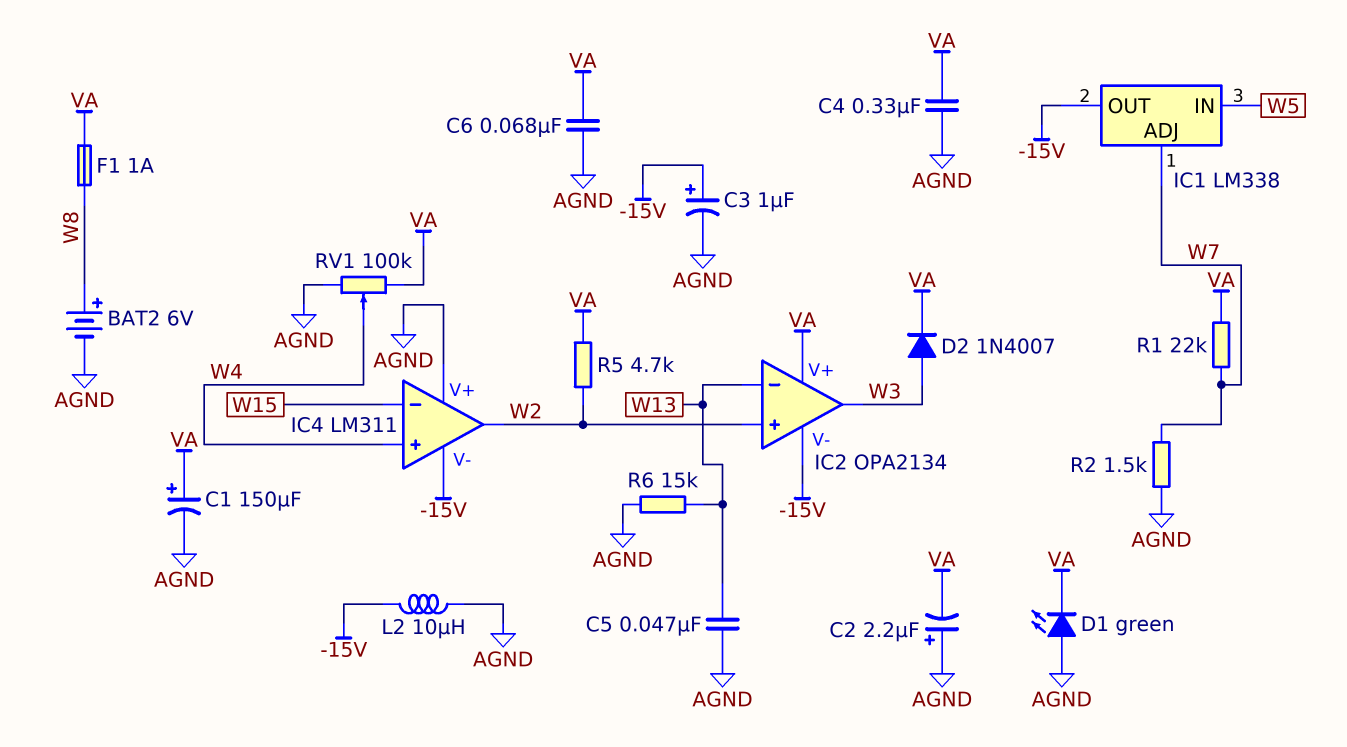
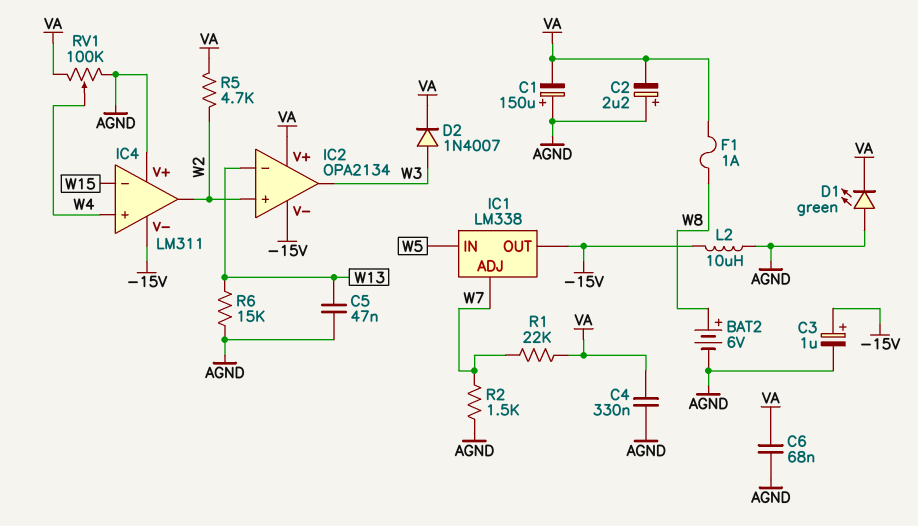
C1: 150uF (plus VA, minus AGND) -> 150uF (plus AGND, minus VA)

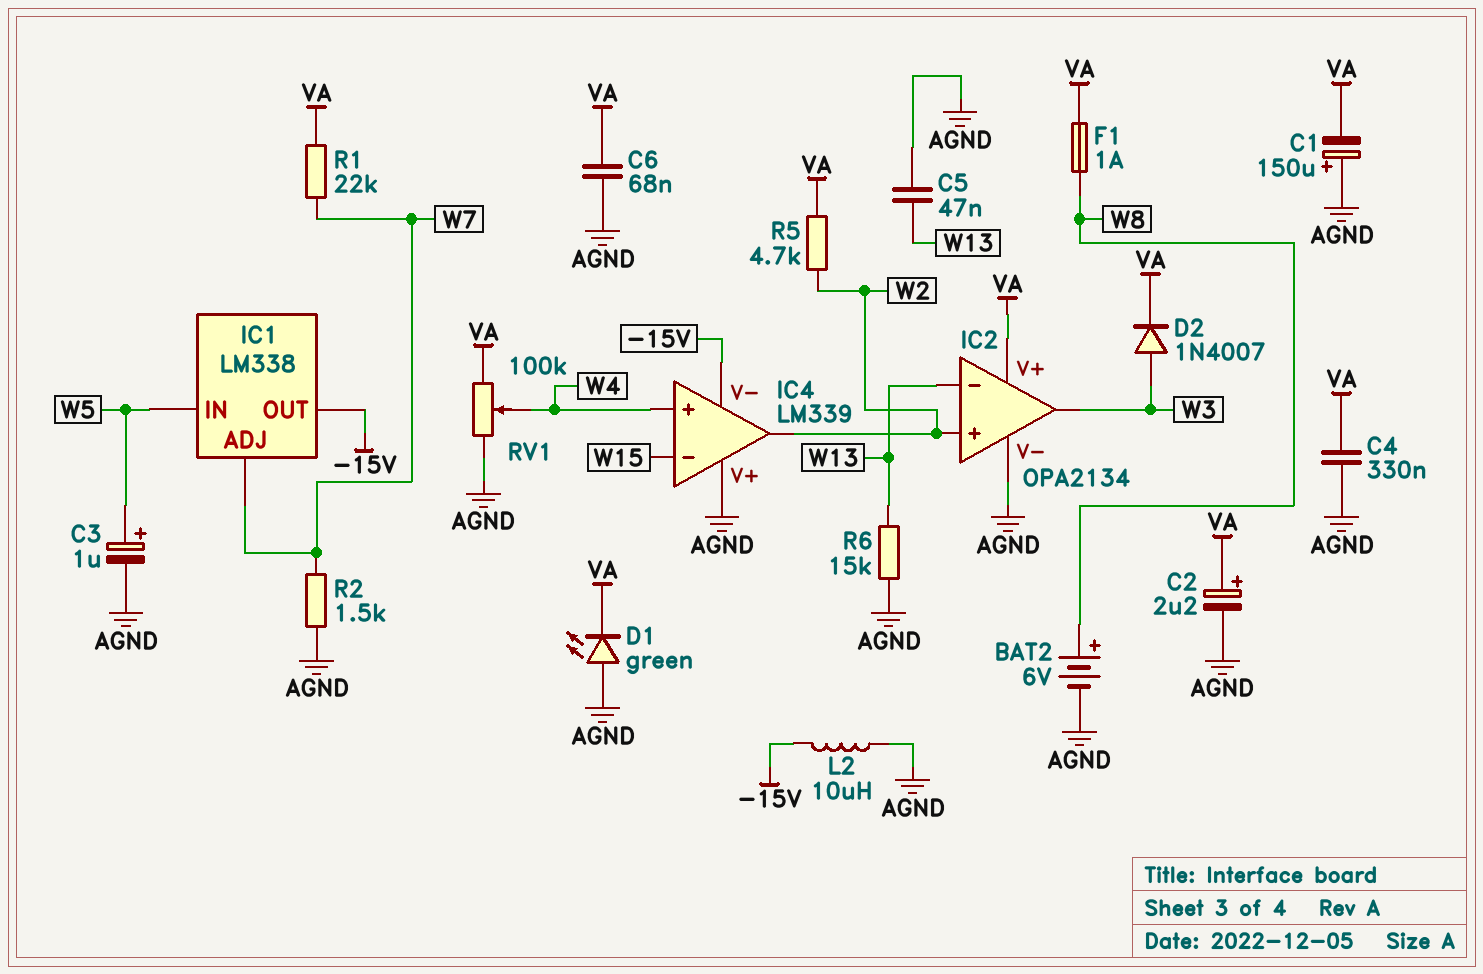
C2: 2.2uF (plus AGND, minus VA) -> 2.2uF (plus VA, minus AGND)
C3: 1uF (plus -15V, minus AGND) -> 1uF (plus W5, minus AGND)
IC2 pin V-: -15V -> AGND
IC4: LM311 -> LM339

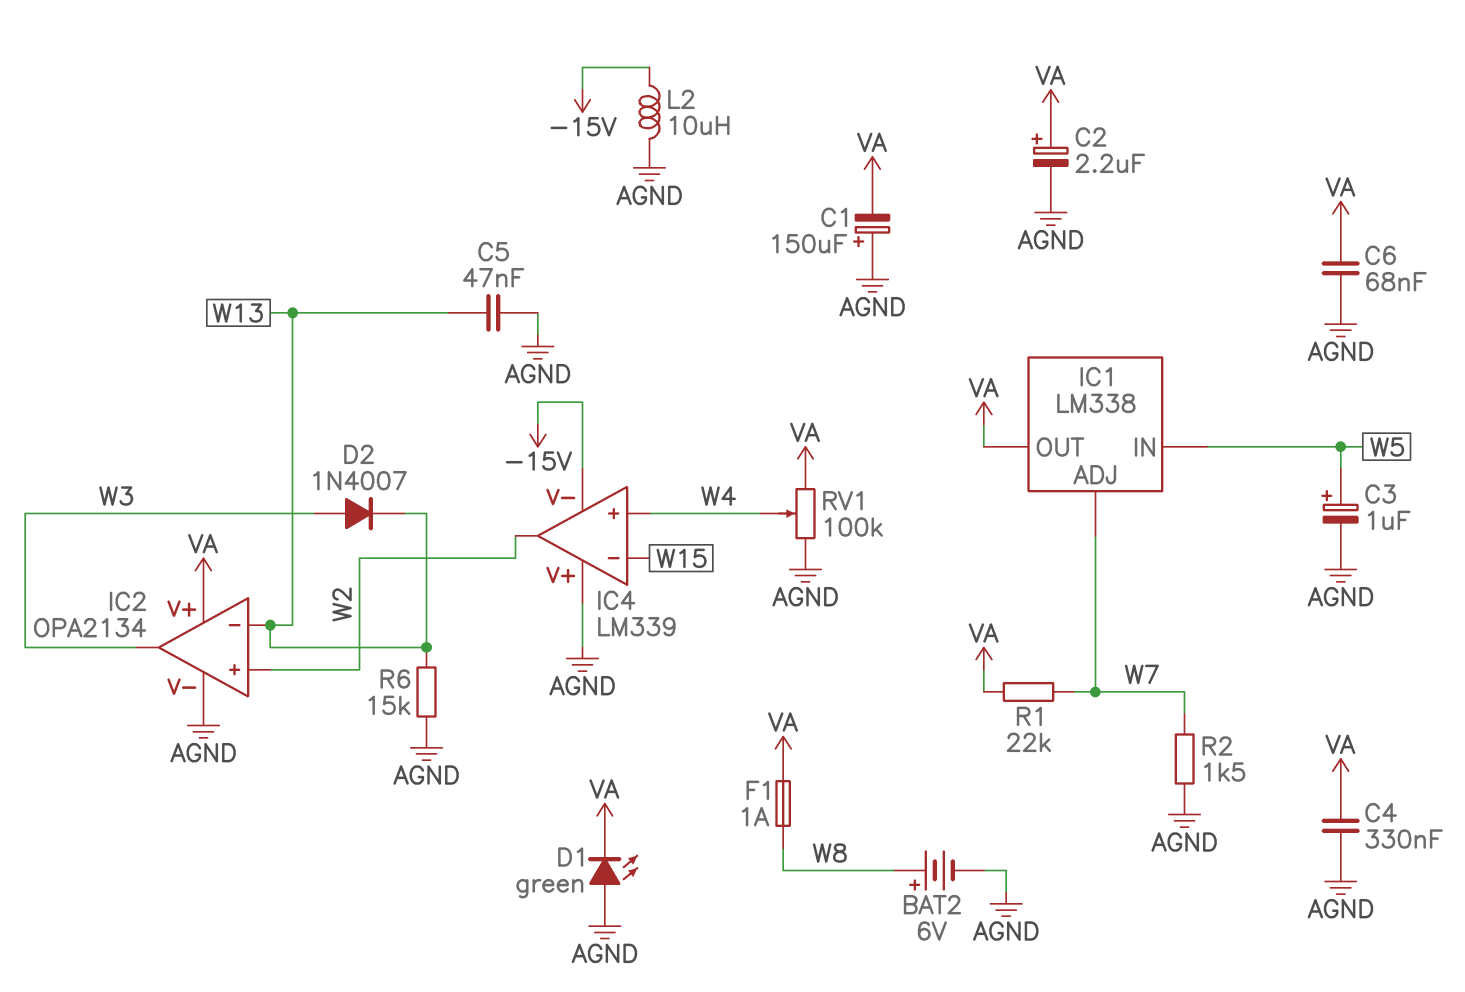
D2: diode 1N4007 (A W3, K VA) -> diode 1N4007 (A W3, K W13)
IC1 pin OUT: -15V -> VA
R5: 4.7k (VA, W2) -> none

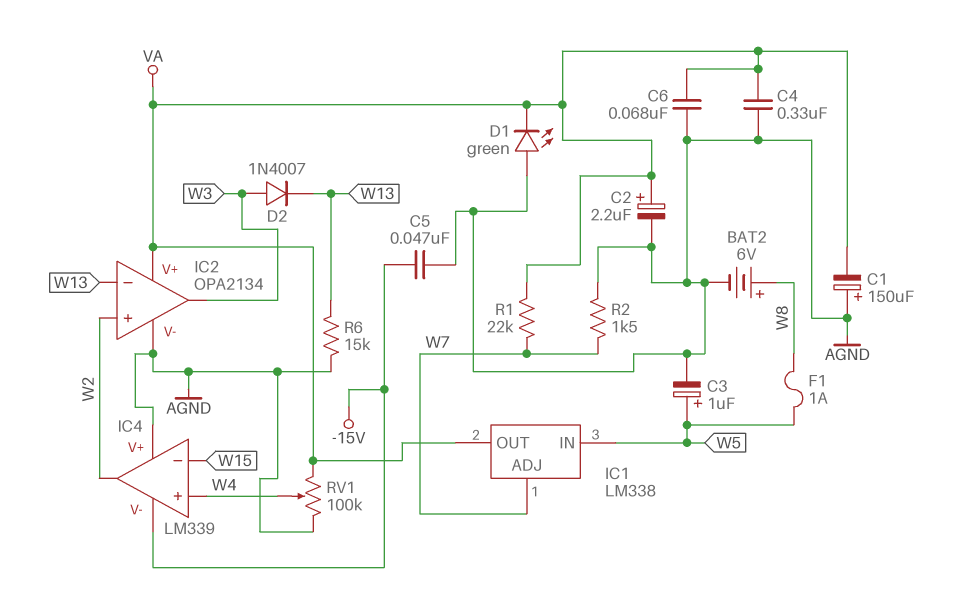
C5: 47nF (AGND, W13) -> 47nF (-15V, AGND)
F1: 1A (VA, W8) -> 1A (W5, W8)
L2: 10uH (-15V, AGND) -> none

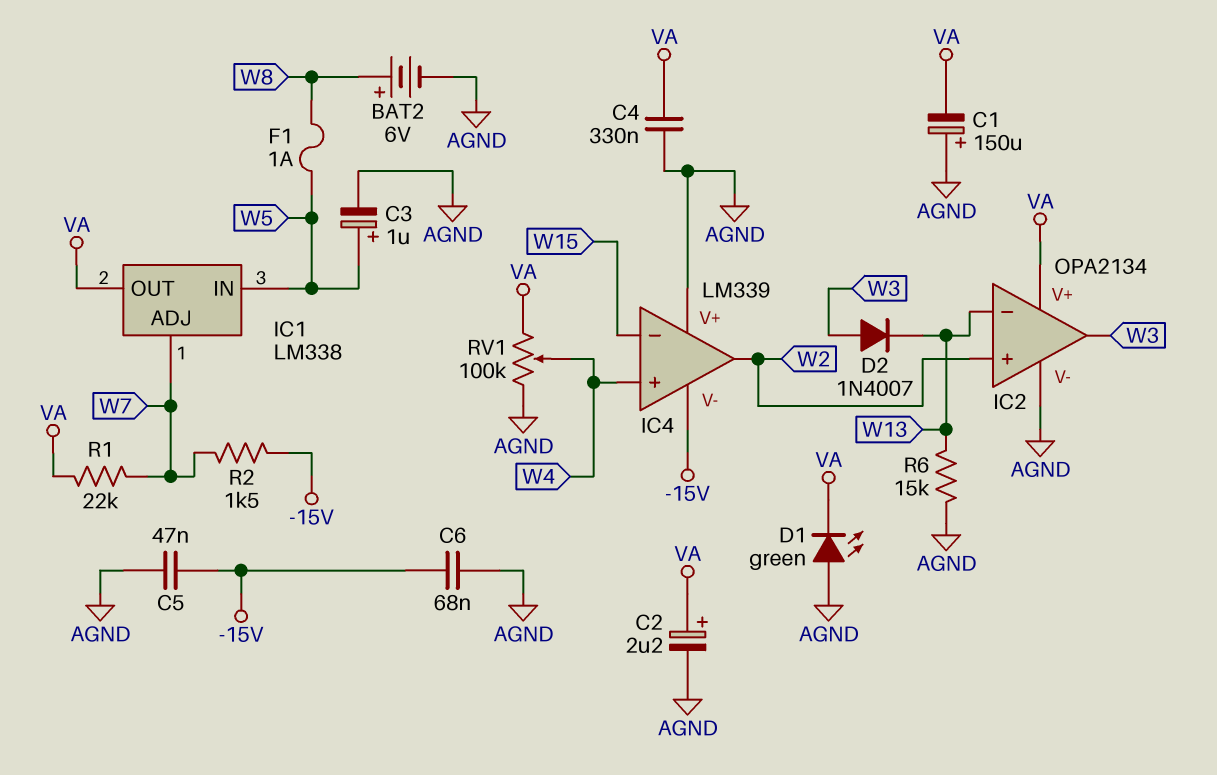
C6: 68nF (AGND, VA) -> 68nF (-15V, AGND)
R2: 1.5k (AGND, W7) -> 1.5k (-15V, W7)

